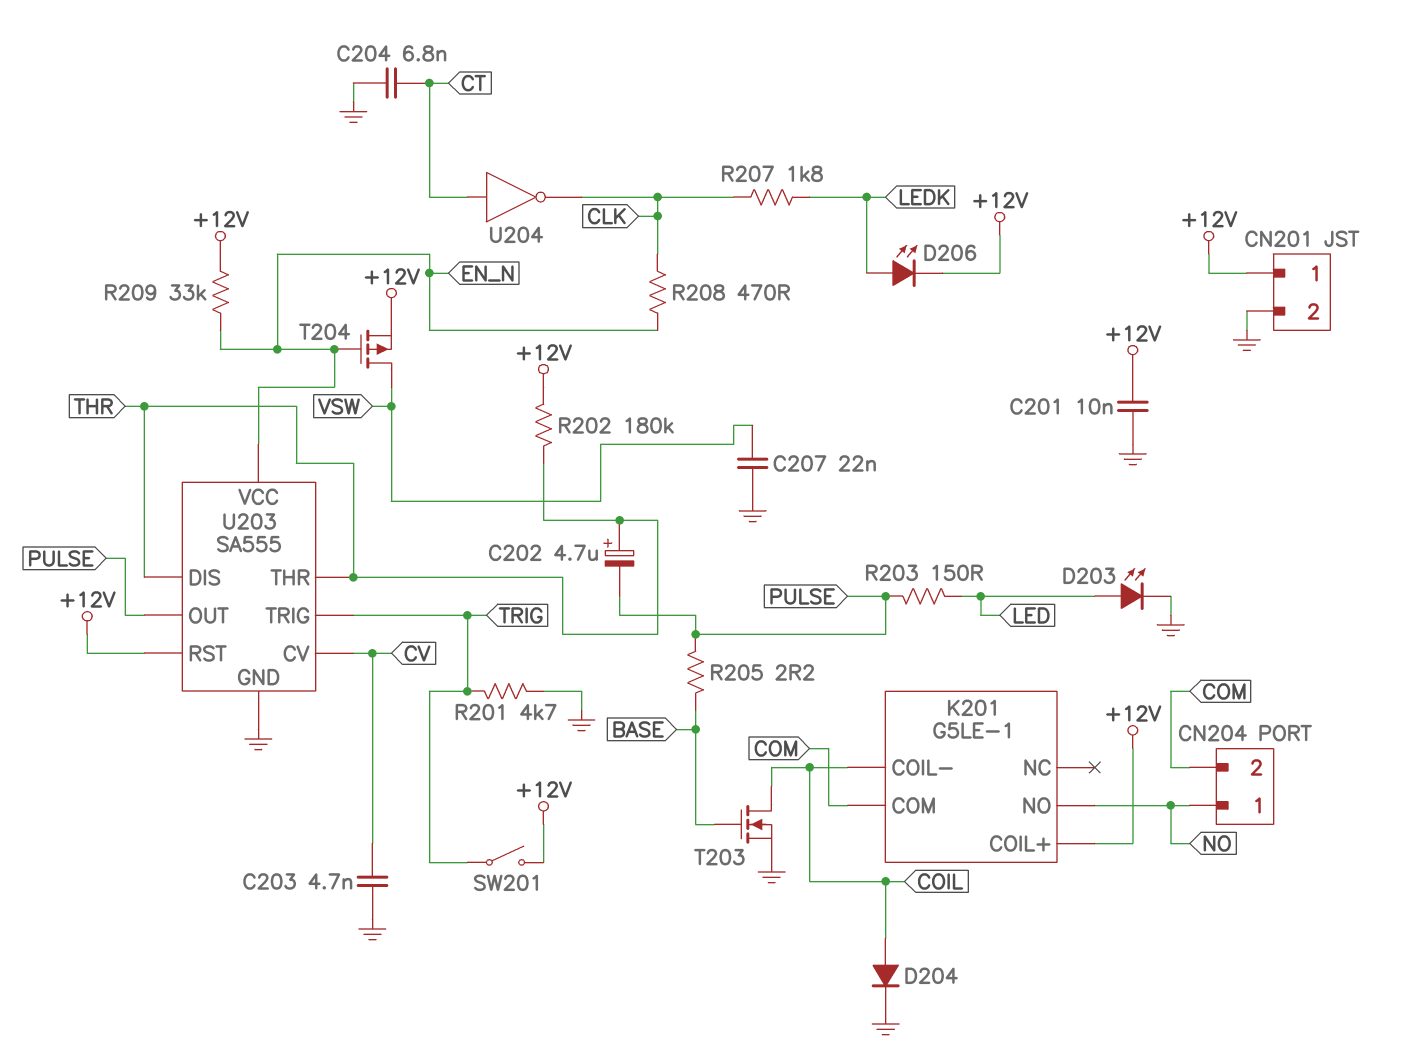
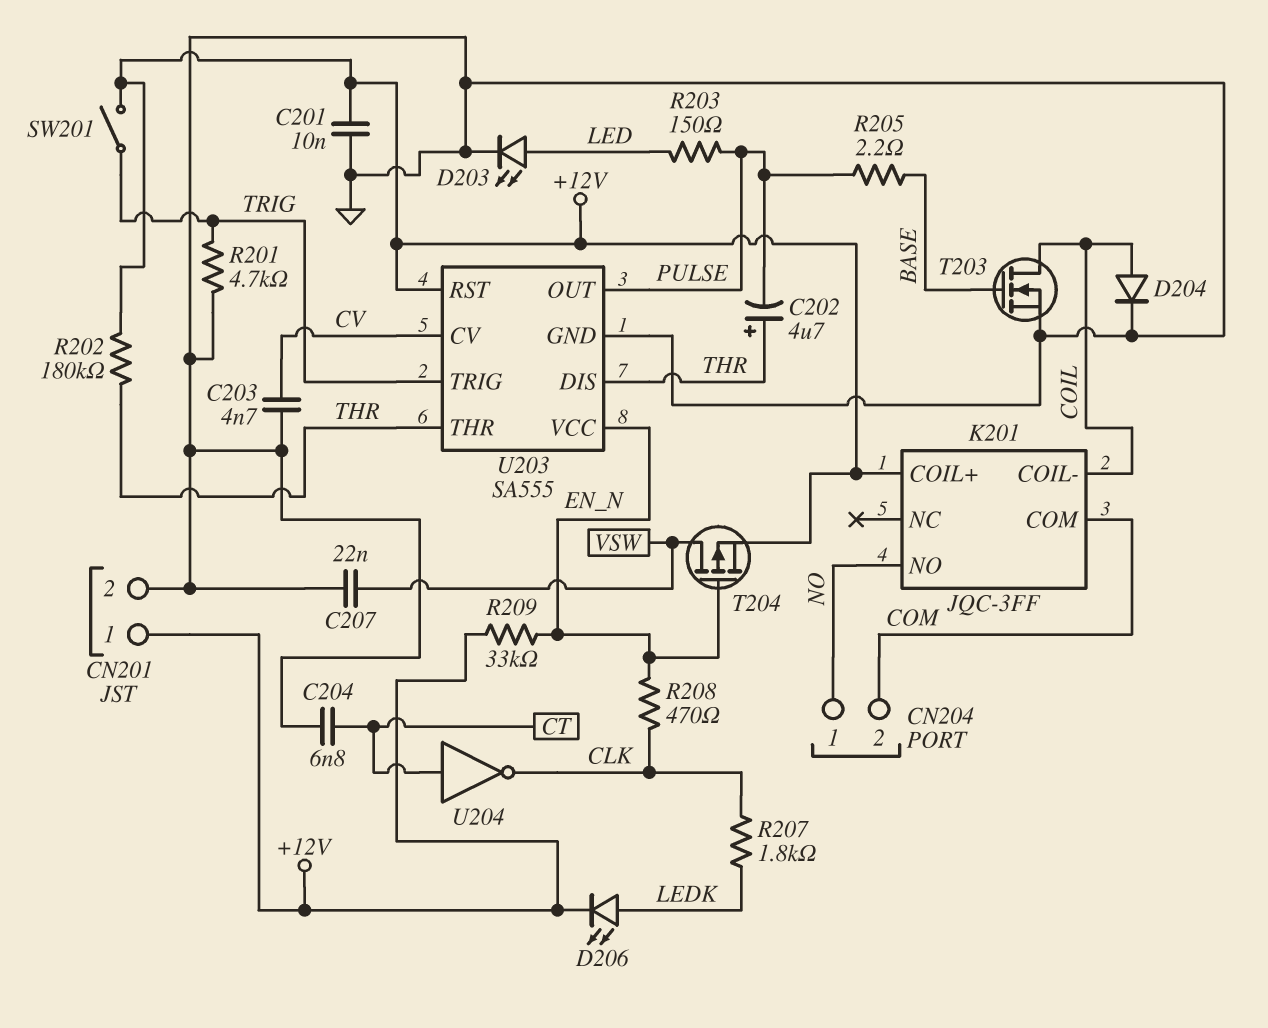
K201: G5LE-1 -> JQC-3FF

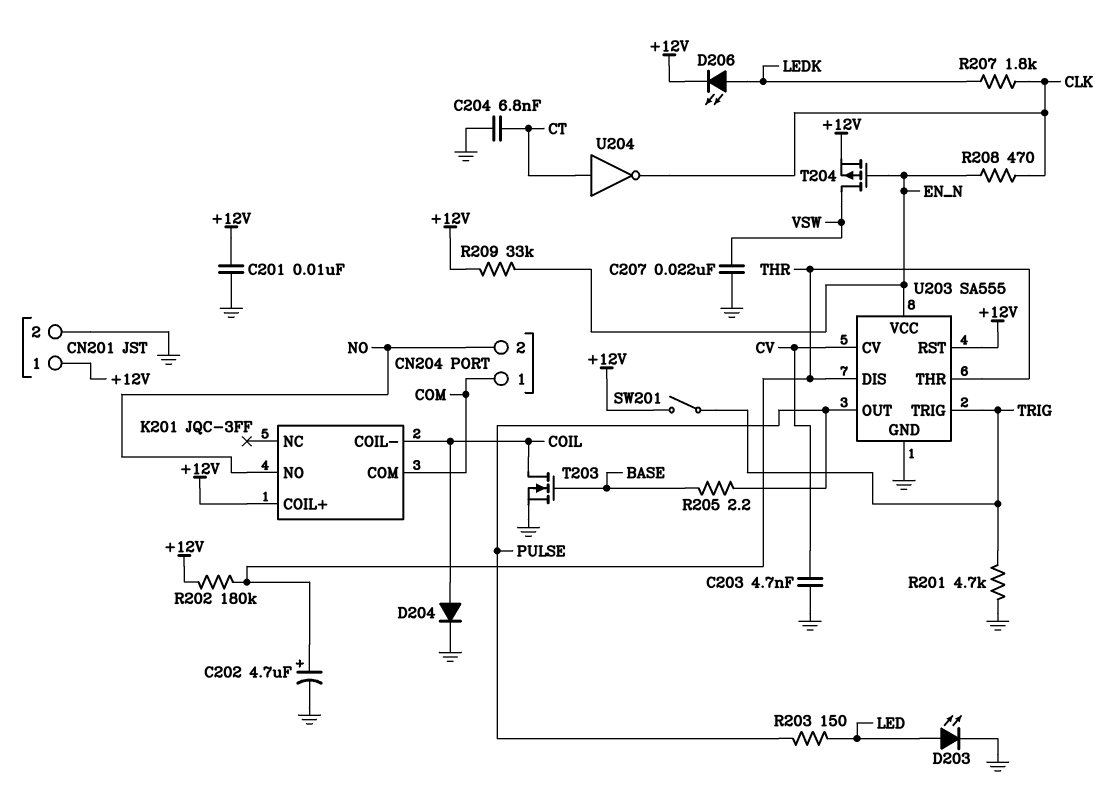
C202: 4.7uF (plus THR, minus PULSE) -> 4.7uF (plus THR, minus GND)
CN204 pin 1: NO -> COM
CN204 pin 2: COM -> NO

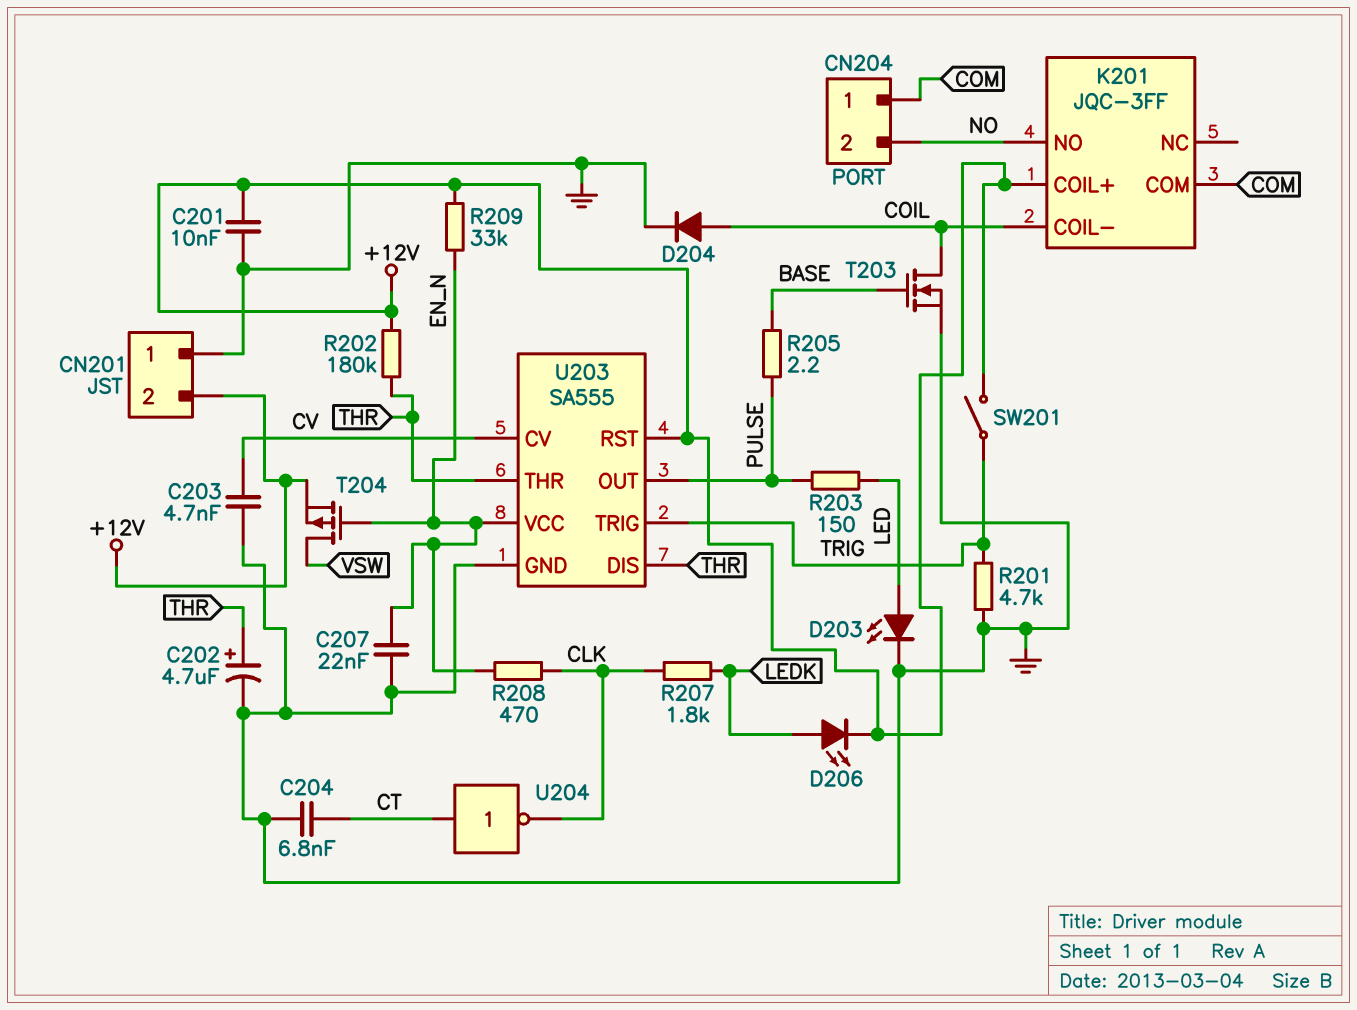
C207: 22nF (GND, VSW) -> 22nF (EN_N, GND)
CN201 pin 1: +12V -> GND
CN201 pin 2: GND -> +12V

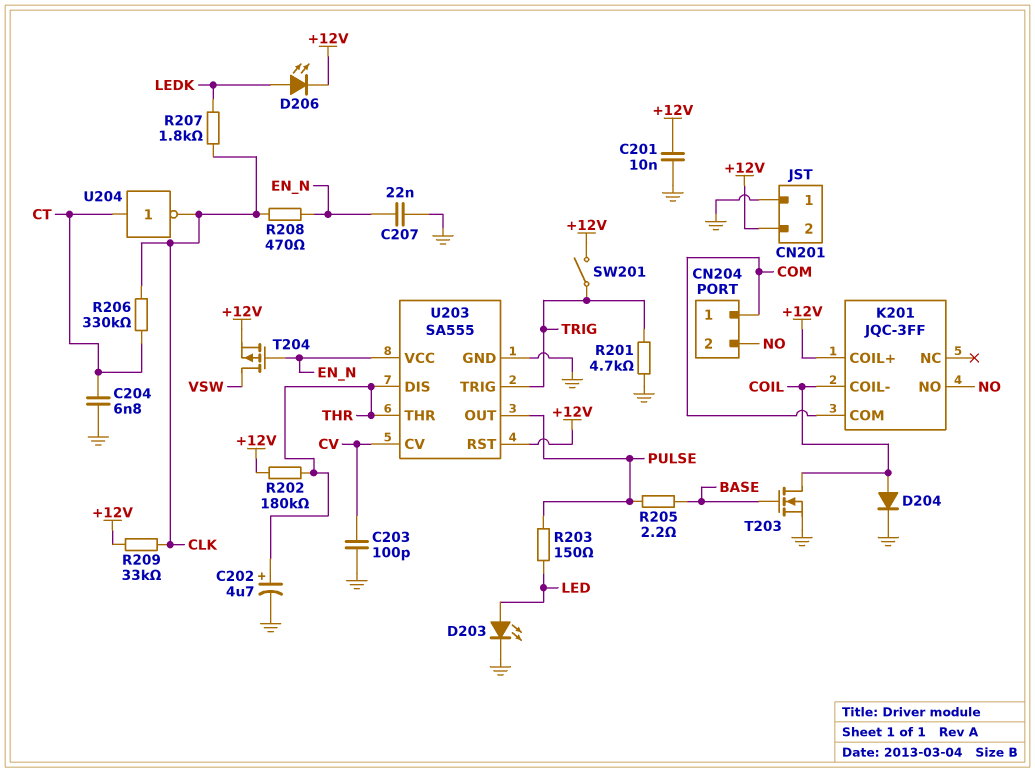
C203: 4.7nF (CV, GND) -> 100pF (CV, GND)
R206: none -> 330k (CLK, CT)
R209: 33k (+12V, EN_N) -> 33k (+12V, CLK)

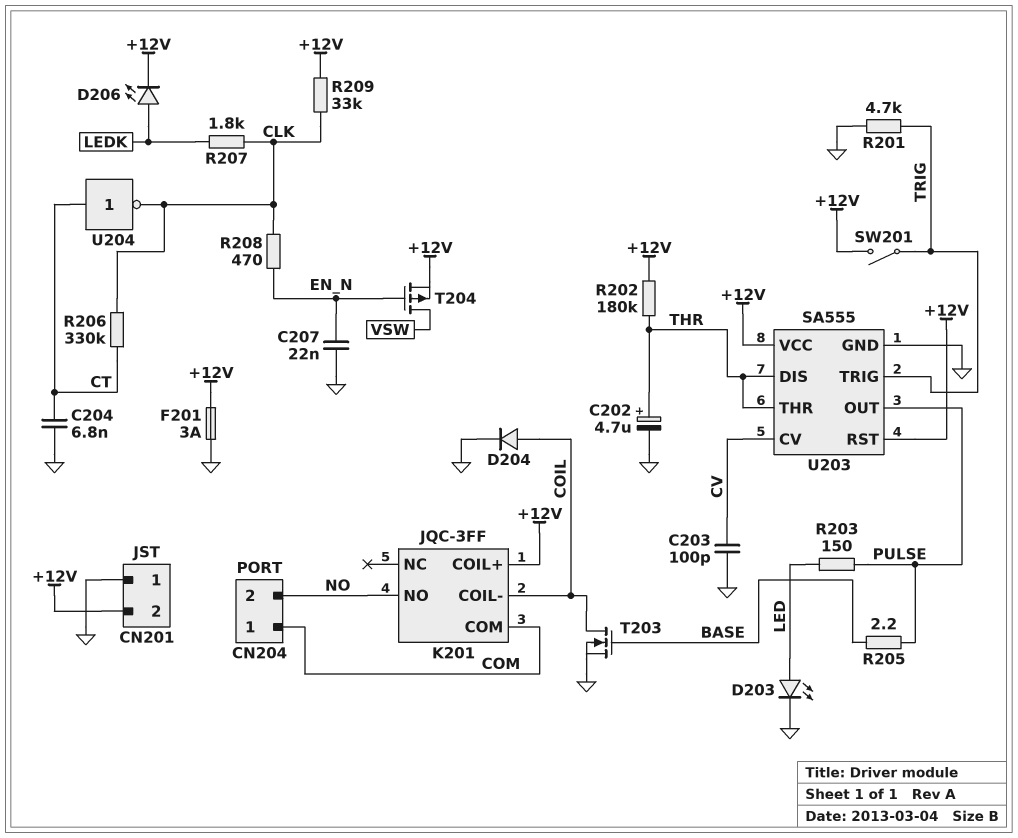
C201: 10nF (+12V, GND) -> none
F201: none -> 3A (+12V, GND)
U203 pin VCC: EN_N -> +12V

